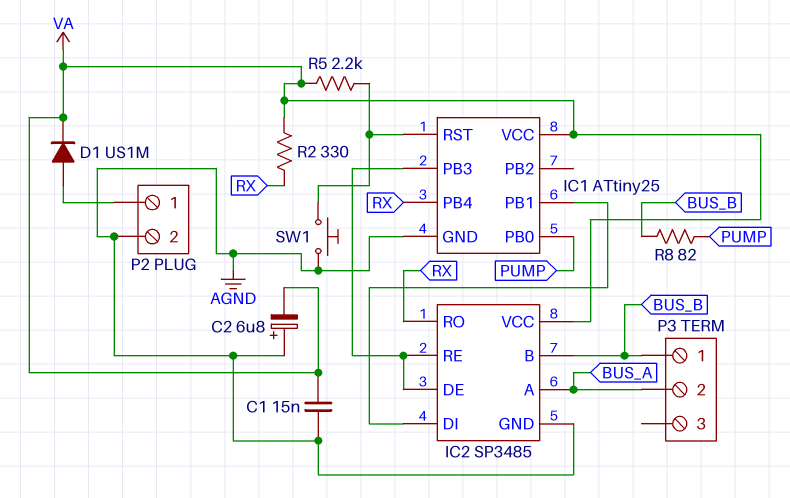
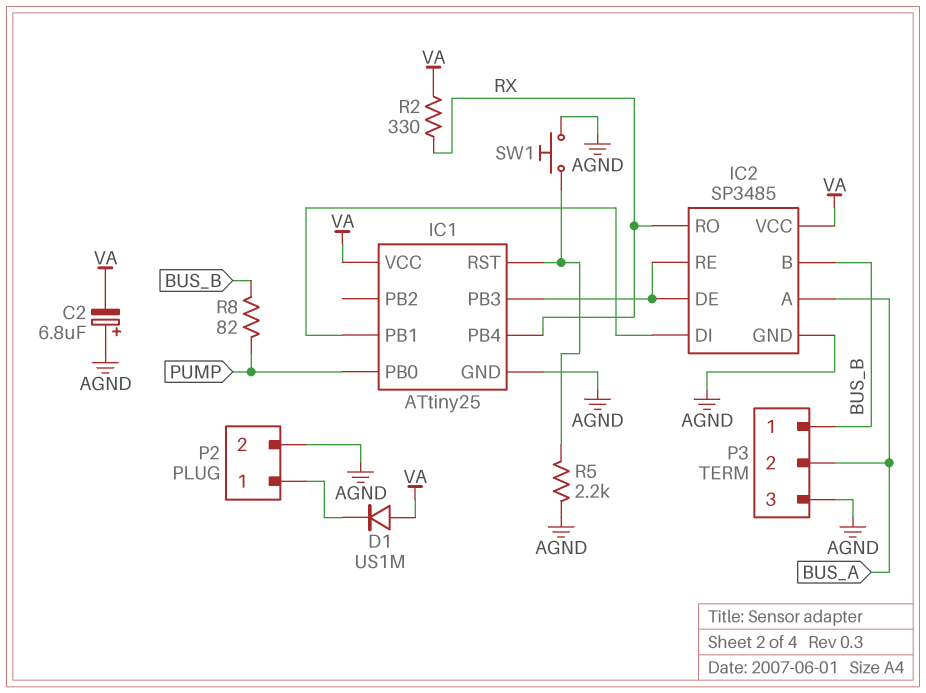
C1: 15nF (AGND, VA) -> none
D1: diode US1M (A P2/1, K VA) -> diode US1M (A VA, K P2/1)
P3 pin 3: none -> AGND
R5: 2.2k (IC1/RST, VA) -> 2.2k (AGND, IC1/RST)

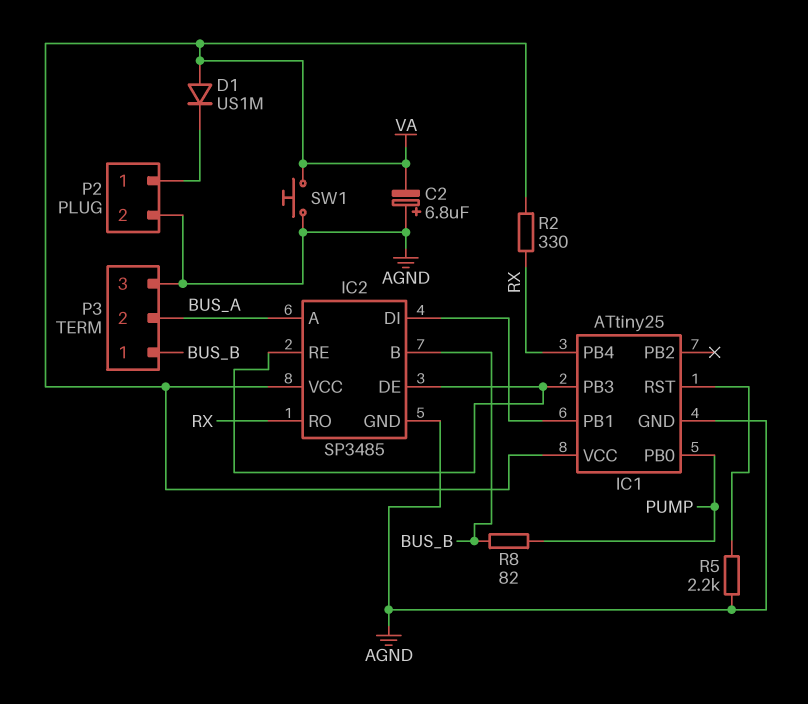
SW1: button (AGND, IC1/RST) -> button (AGND, VA)

